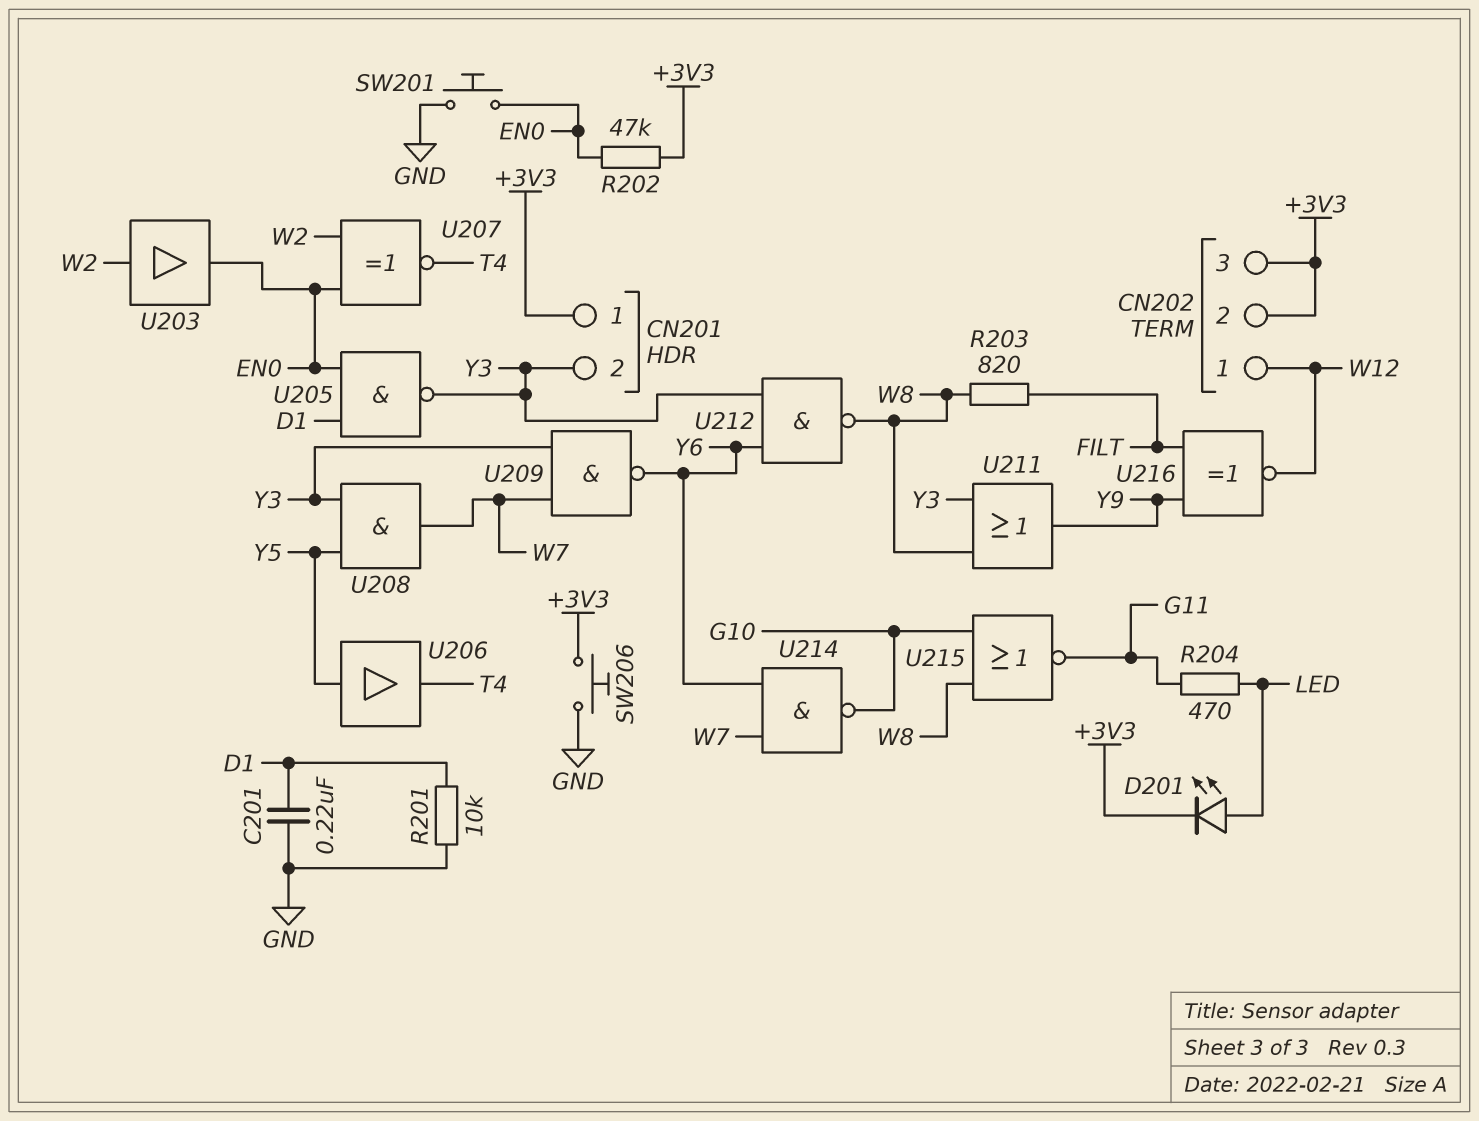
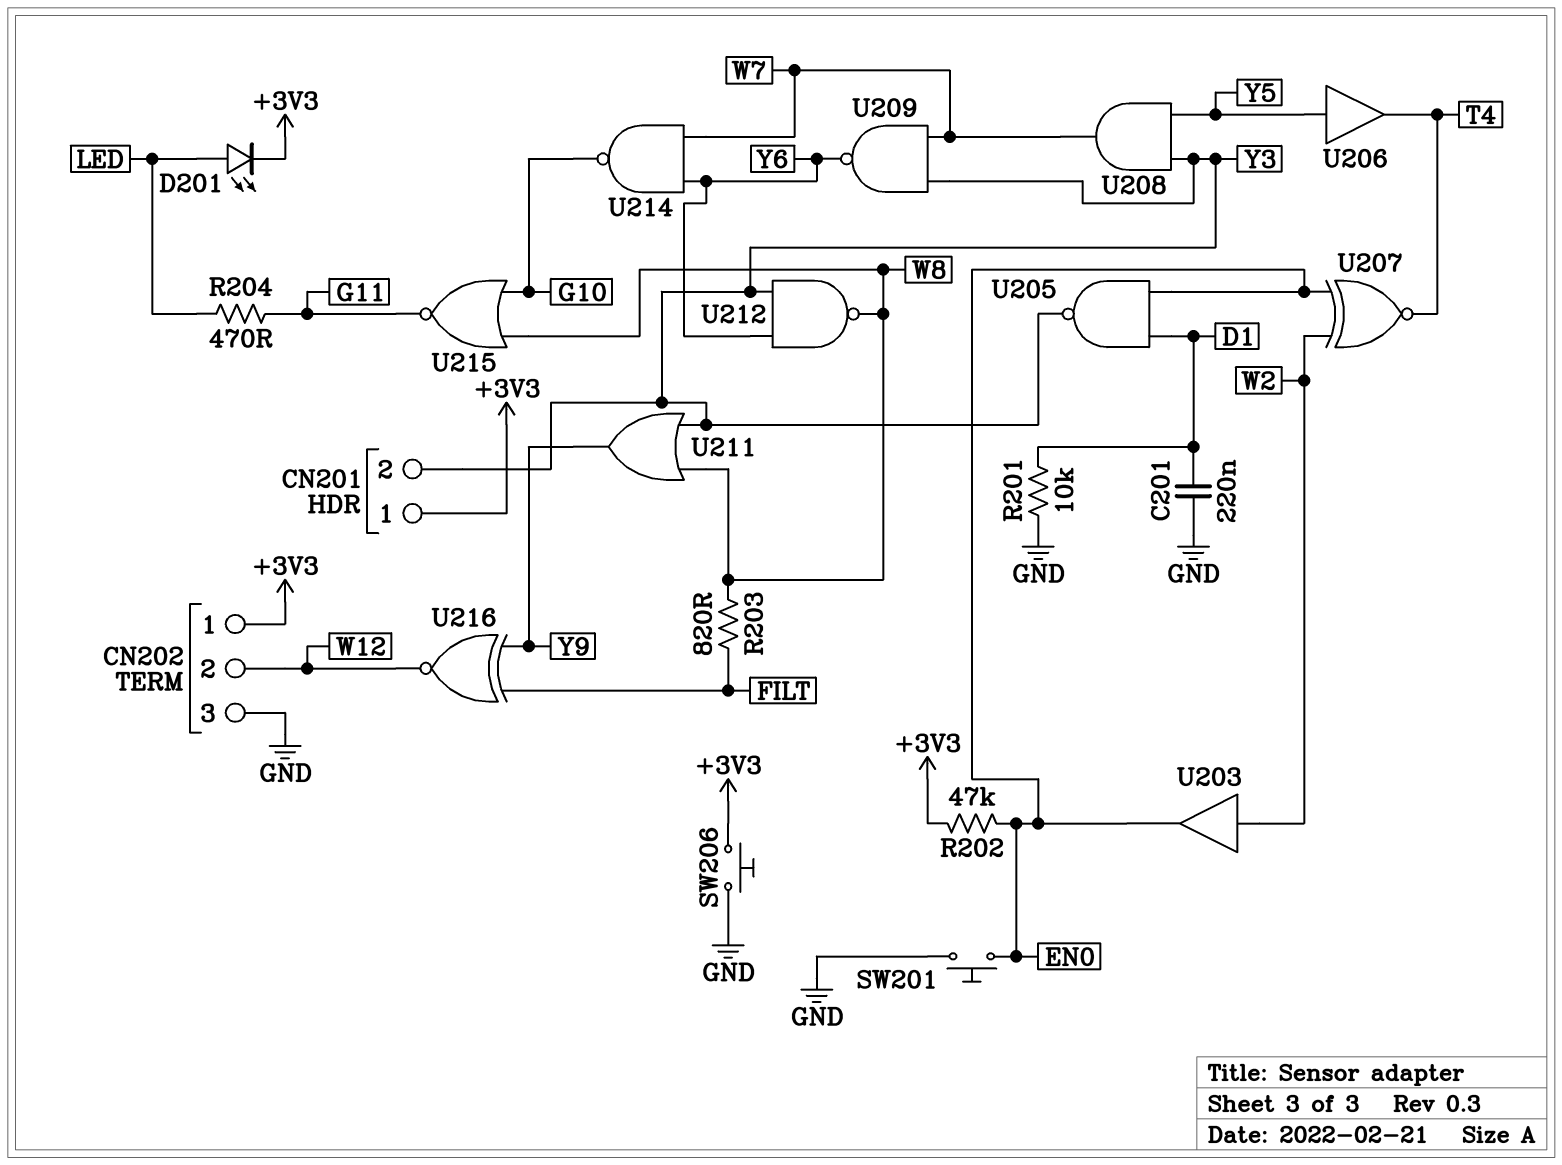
CN202 pin 1: W12 -> +3V3
CN202 pin 2: +3V3 -> W12
CN202 pin 3: +3V3 -> GND

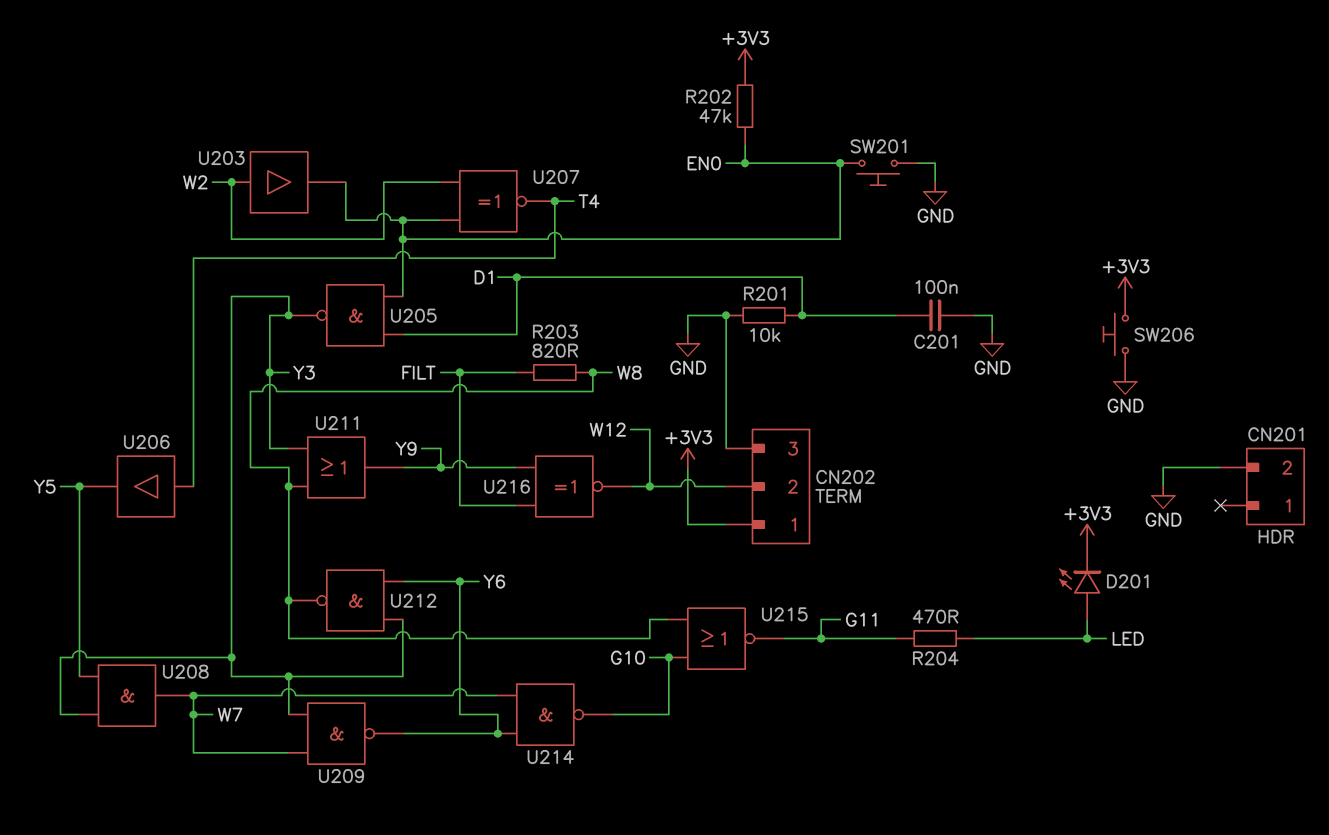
C201: 220nF (D1, GND) -> 100nF (D1, GND)
CN201 pin 1: +3V3 -> none
CN201 pin 2: Y3 -> GND
U206: buffer (in Y5, out T4) -> buffer (in T4, out Y5)

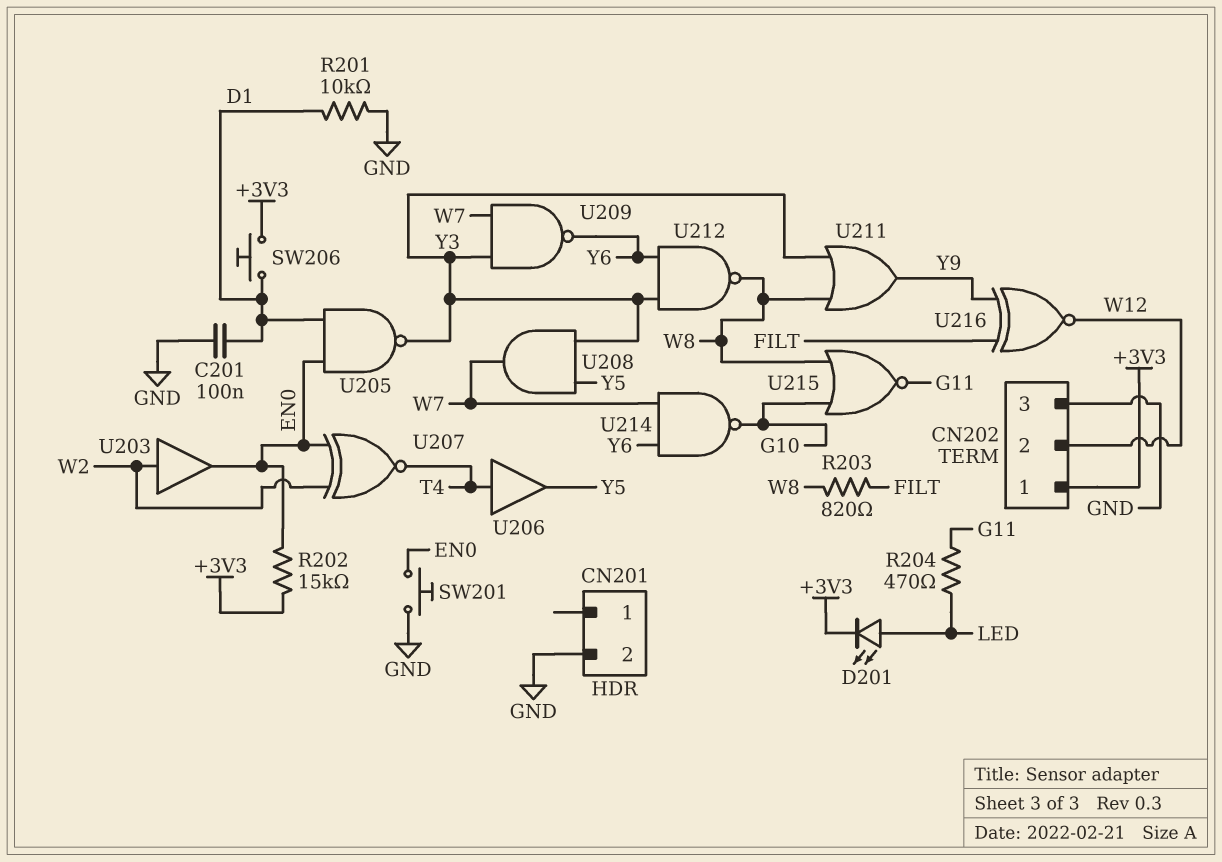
R202: 47k (+3V3, EN0) -> 15k (+3V3, EN0)
SW206: button (+3V3, GND) -> button (+3V3, D1)

